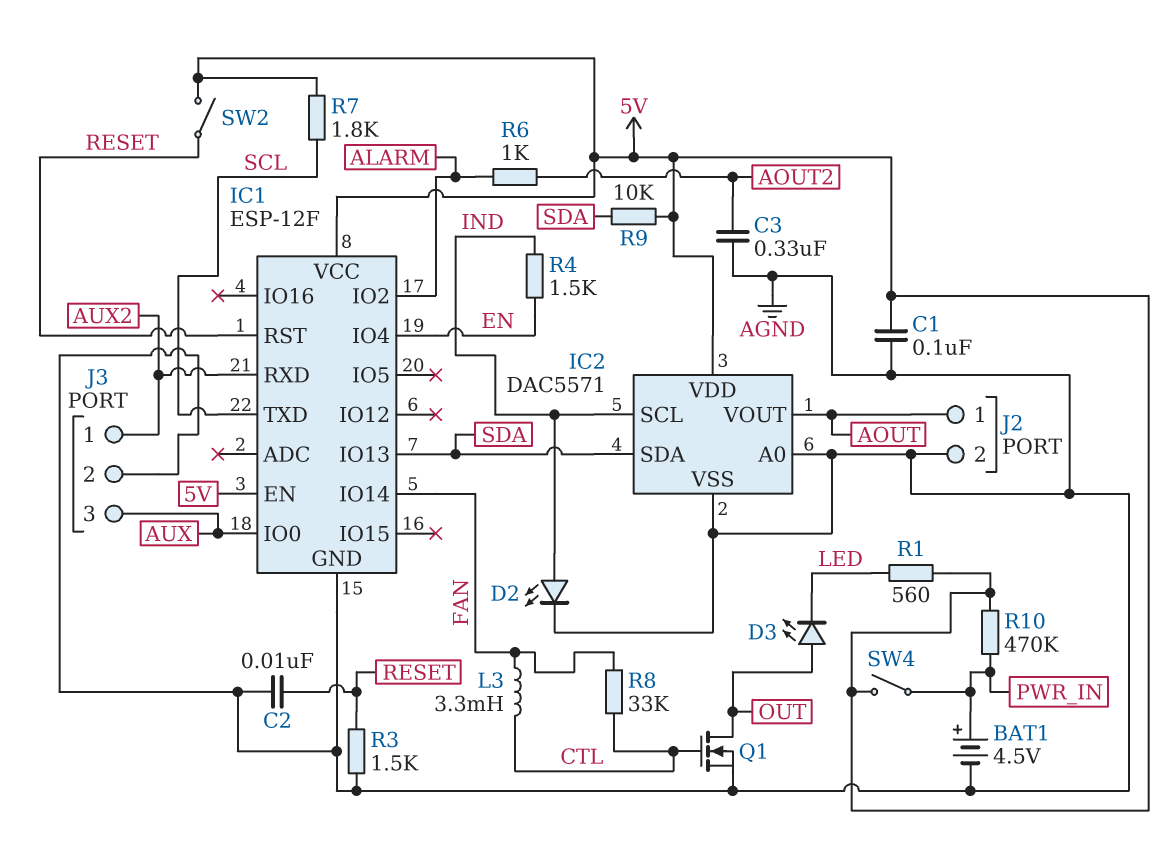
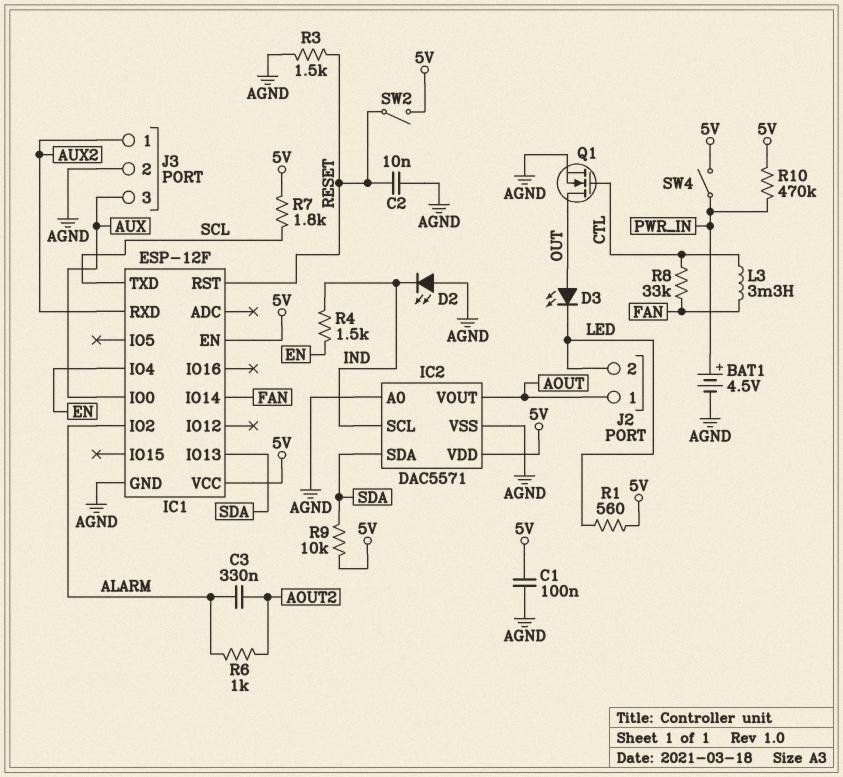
C3: 330nF (AGND, AOUT2) -> 330nF (ALARM, AOUT2)
D2: LED (A IND, K AGND) -> LED (A AGND, K IND)
J2 pin 2: AGND -> LED

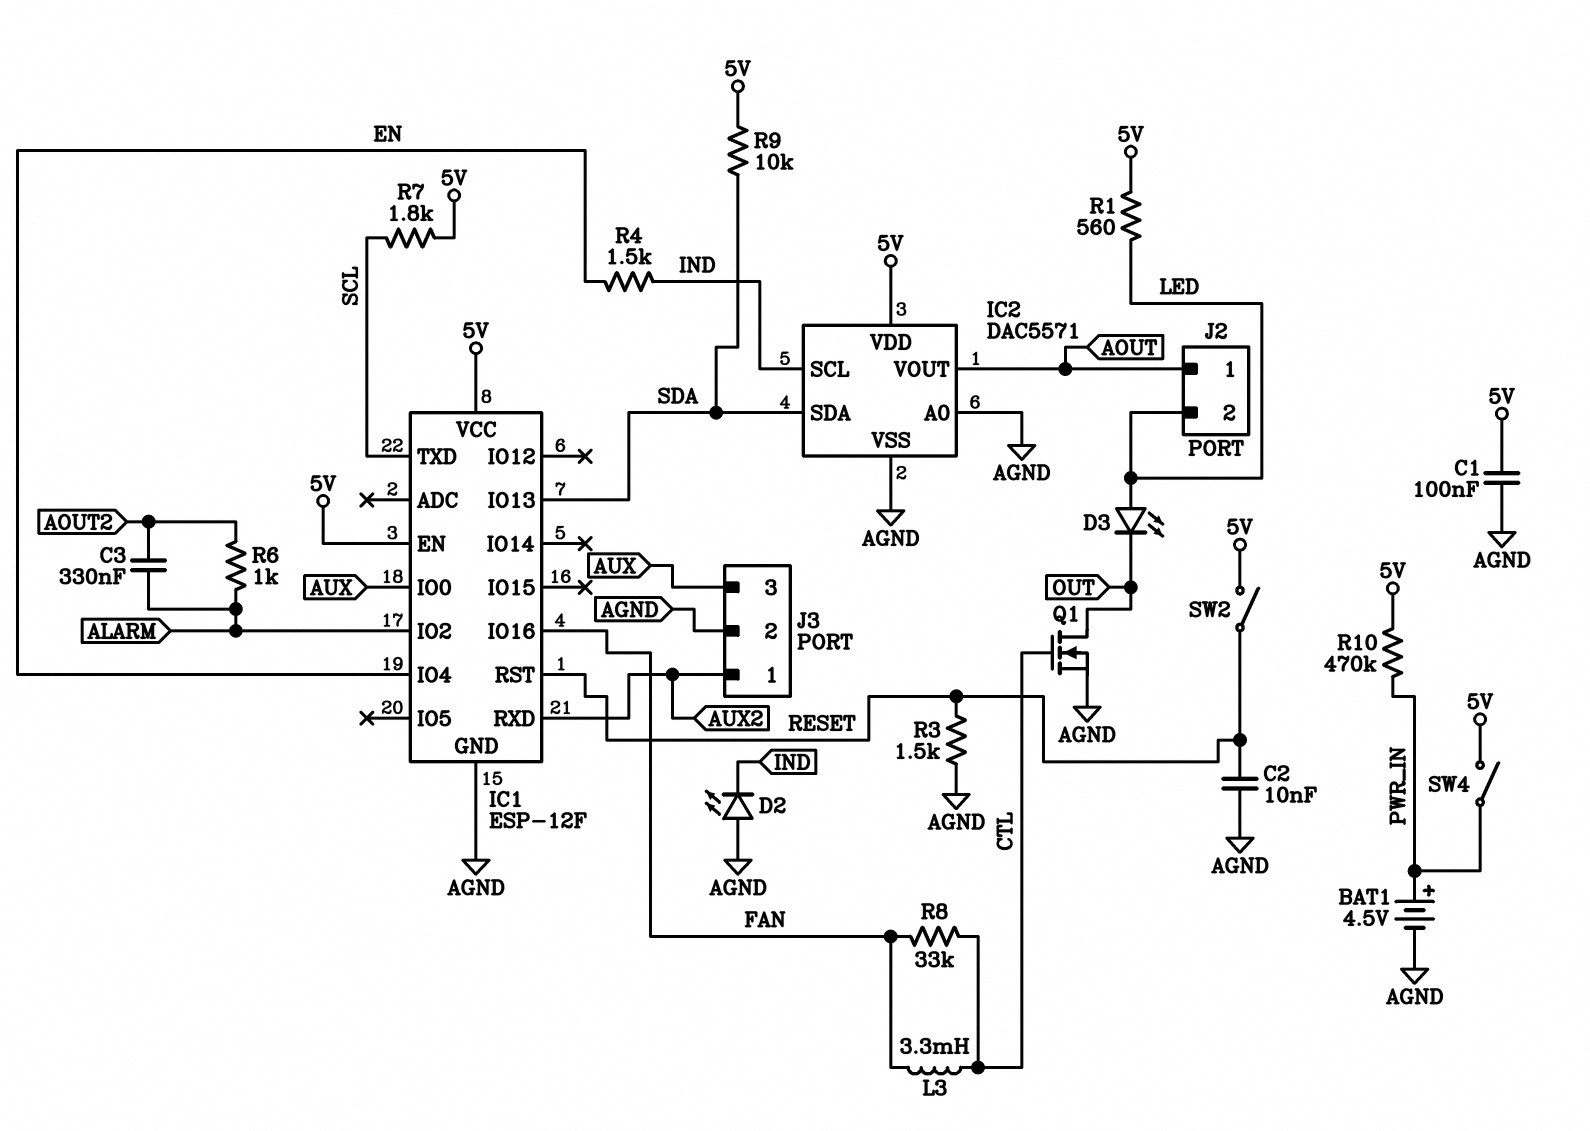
D3: LED (A OUT, K LED) -> LED (A LED, K OUT)
IC1 pin IO14: FAN -> none
IC1 pin IO16: none -> FAN

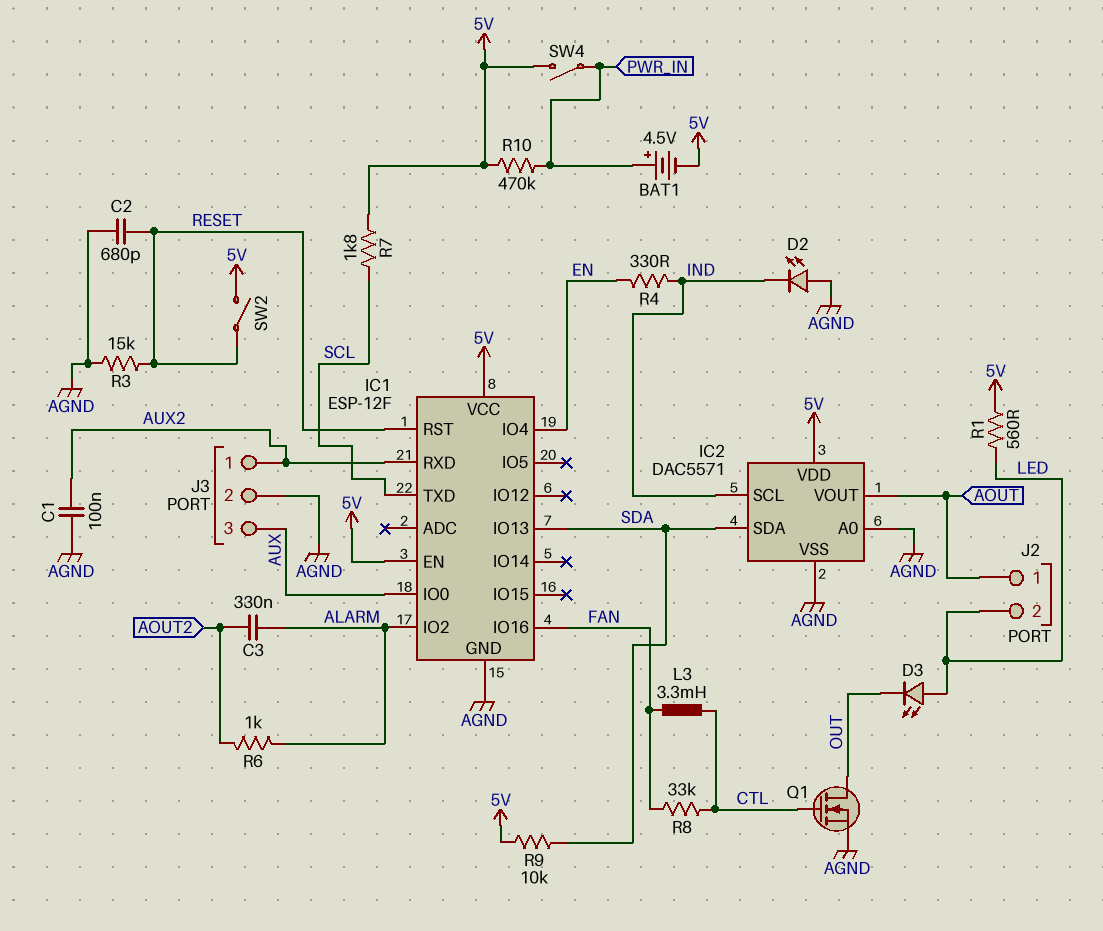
BAT1: 4.5V (plus PWR_IN, minus AGND) -> 4.5V (plus PWR_IN, minus 5V)
C1: 100nF (5V, AGND) -> 100nF (AGND, AUX2)
C2: 10nF (AGND, RESET) -> 680pF (AGND, RESET)
R3: 1.5k (AGND, RESET) -> 15k (AGND, RESET)
R4: 1.5k (EN, IND) -> 330 (EN, IND)

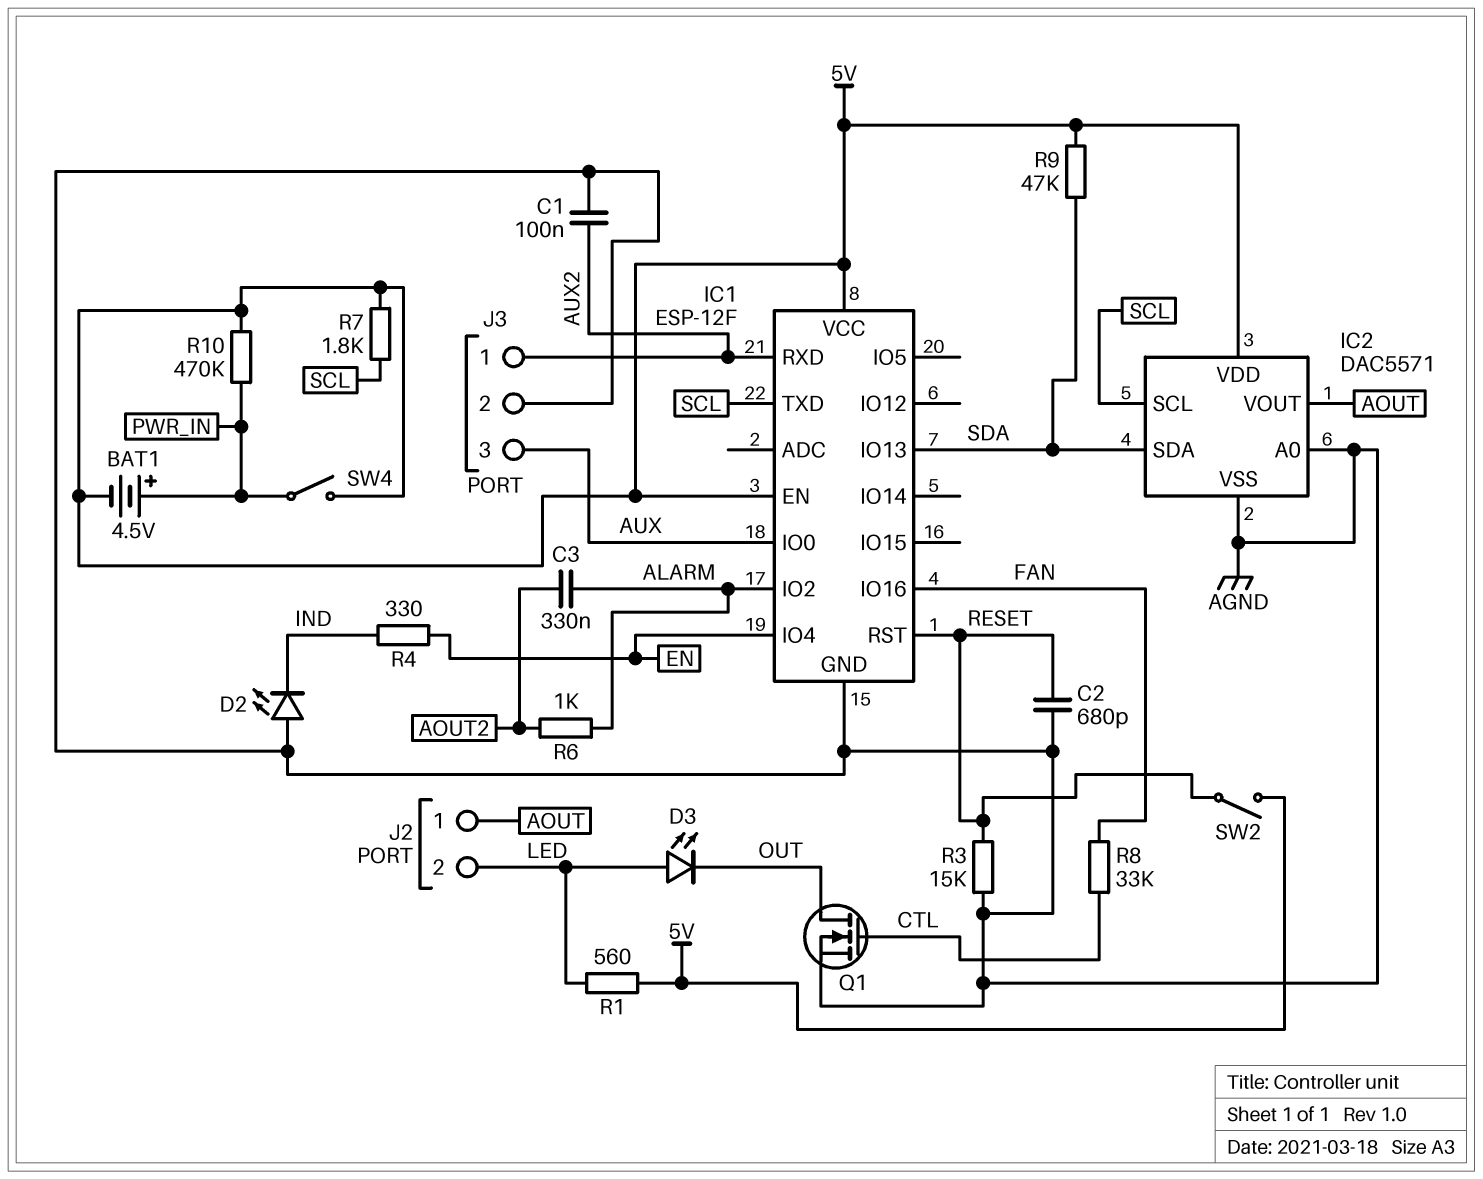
IC2 pin SCL: IND -> SCL
L3: 3.3mH (CTL, FAN) -> none
R9: 10k (5V, SDA) -> 47k (5V, SDA)

